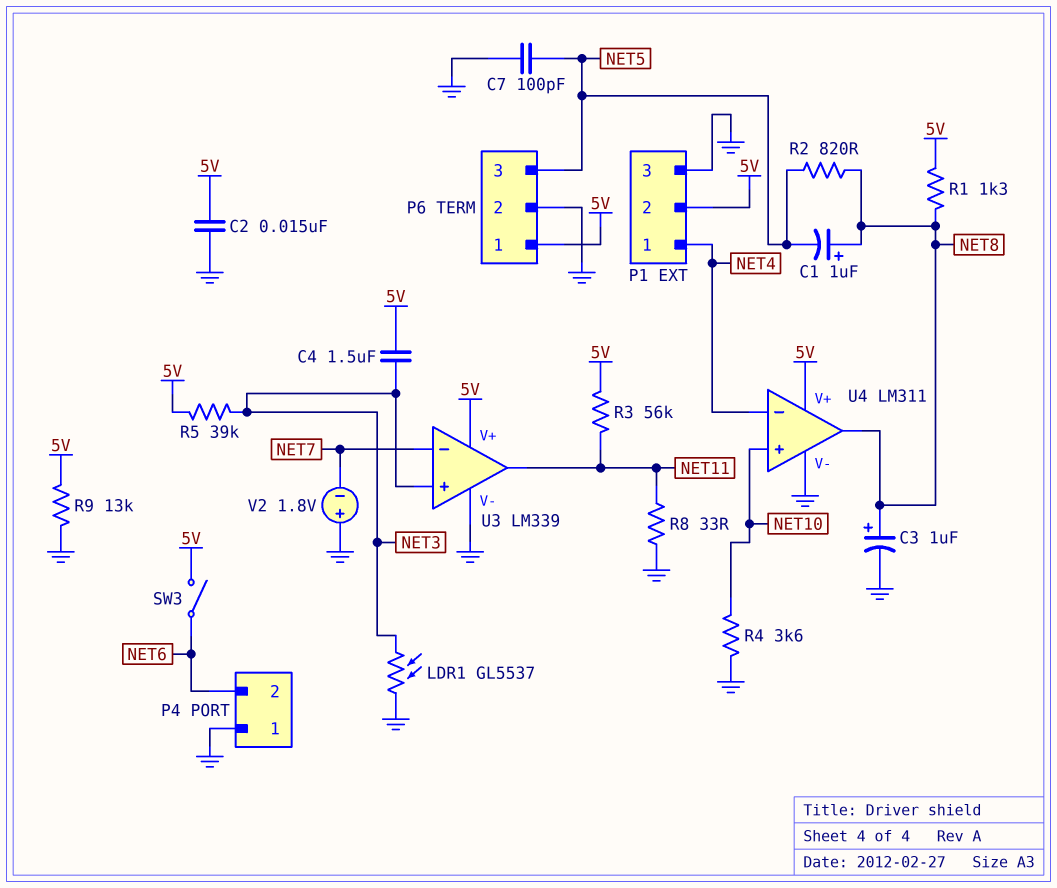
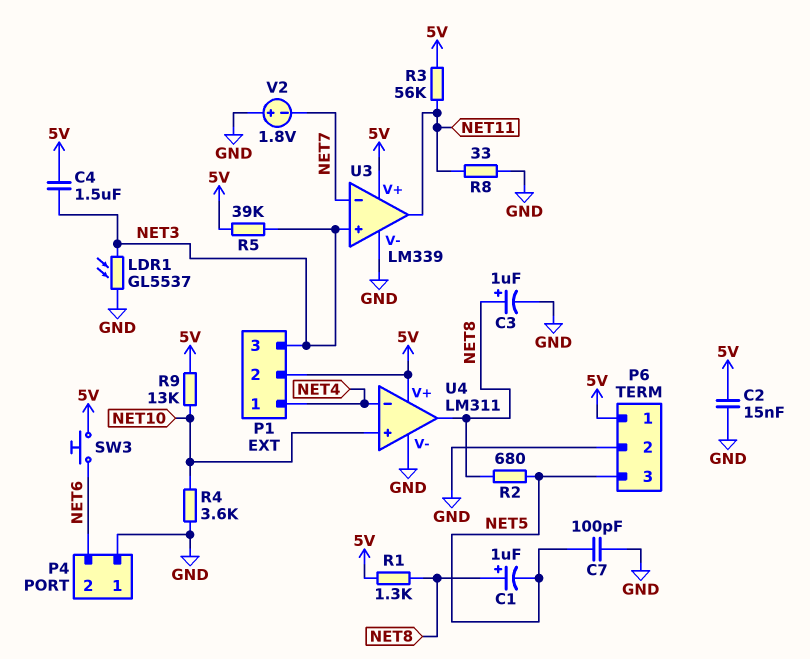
P1 pin 3: GND -> NET3
R2: 820 (NET5, NET8) -> 680 (NET5, NET8)
R9: 13k (5V, GND) -> 13k (5V, NET10)
SW3: switch (5V, NET6) -> button (5V, NET6)

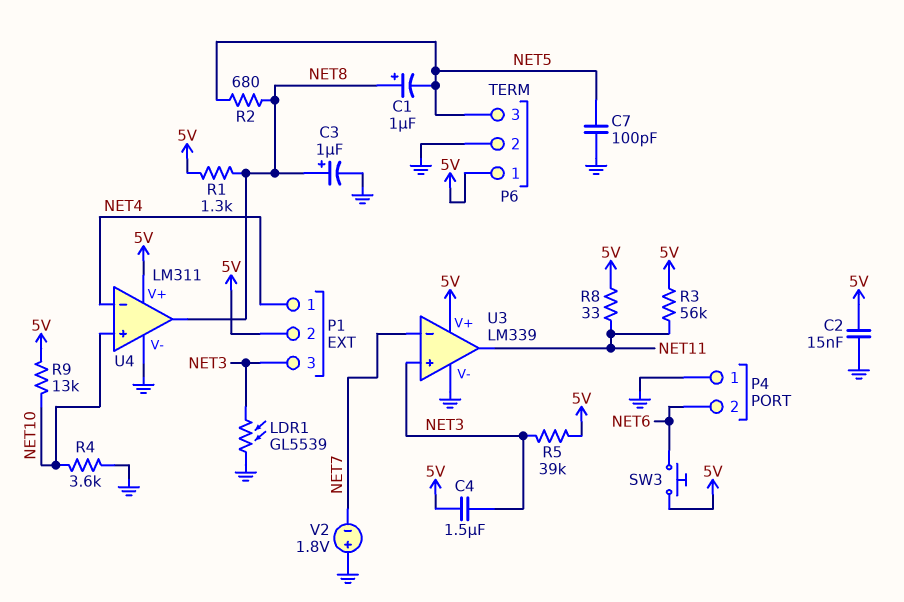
LDR1: GL5537 (GND, NET3) -> GL5539 (GND, NET3)
R8: 33 (GND, NET11) -> 33 (5V, NET11)

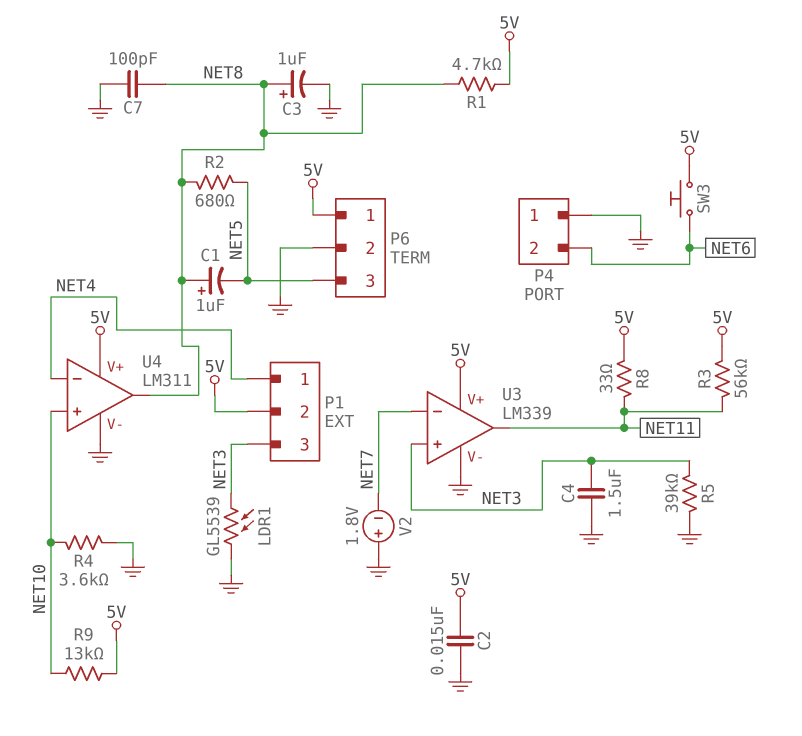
C4: 1.5uF (5V, NET3) -> 1.5uF (GND, NET3)
C7: 100pF (GND, NET5) -> 100pF (GND, NET8)
R1: 1.3k (5V, NET8) -> 4.7k (5V, NET8)
R5: 39k (5V, NET3) -> 39k (GND, NET3)

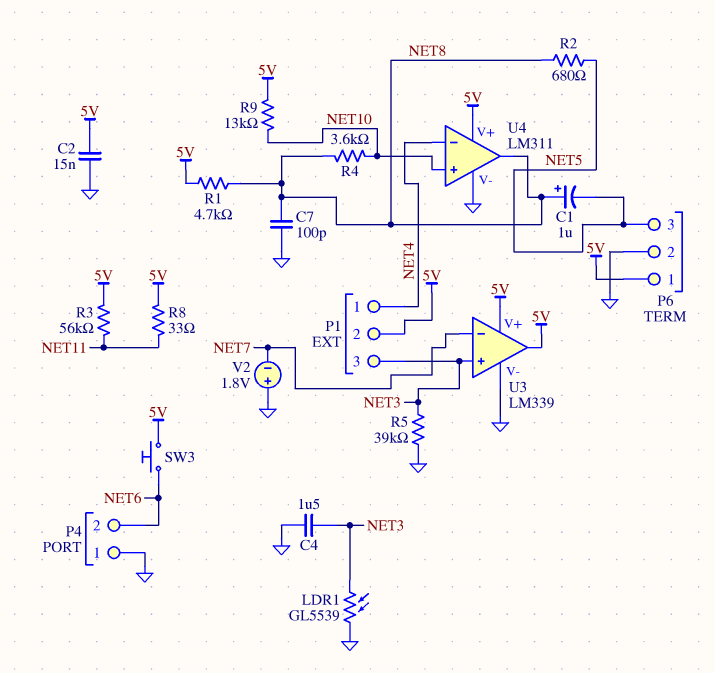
C3: 1uF (plus NET8, minus GND) -> none
R4: 3.6k (GND, NET10) -> 3.6k (NET8, NET10)
U3 pin out: NET11 -> 5V

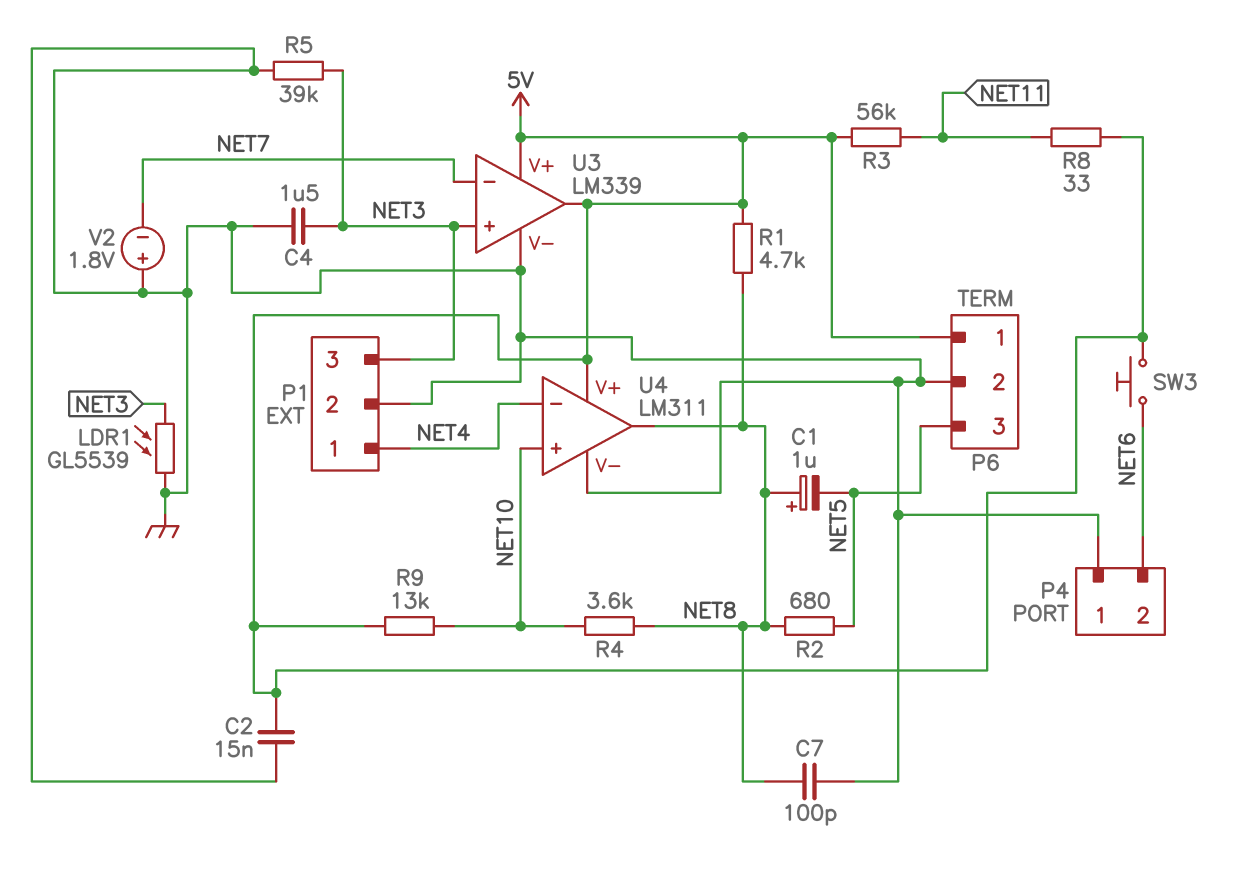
P1 pin 2: 5V -> GND

